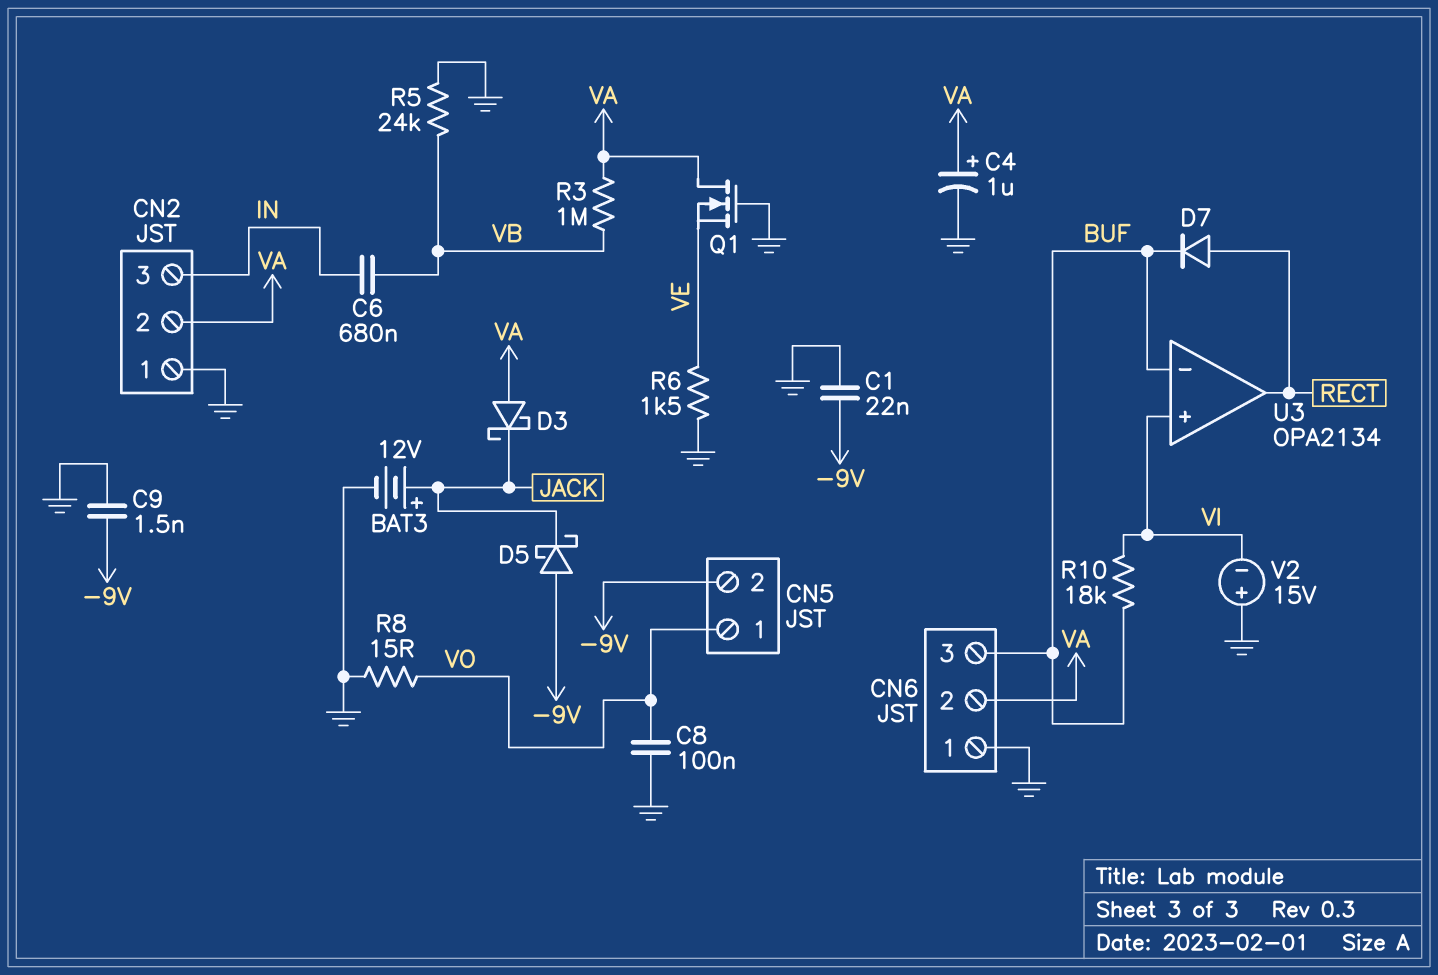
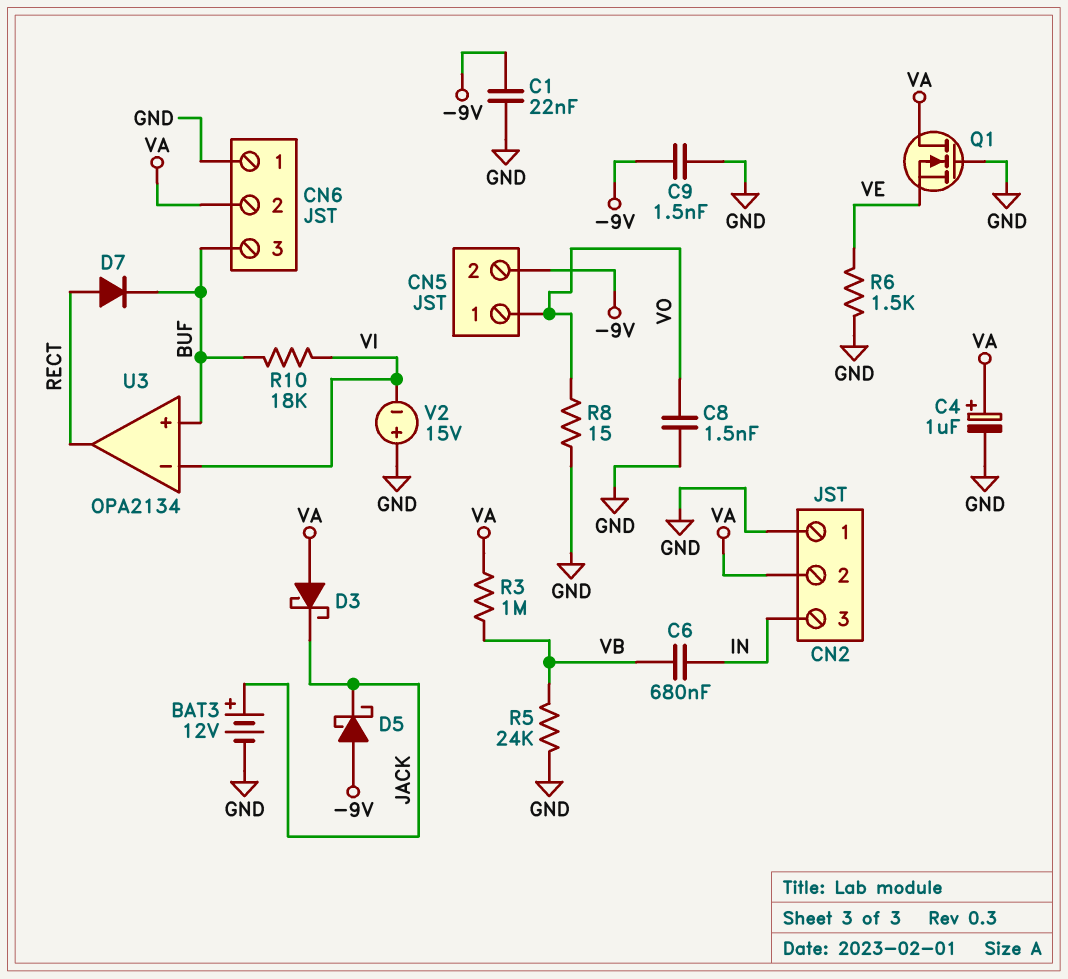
C8: 100nF (GND, VO) -> 1.5nF (GND, VO)
U3 pin in+: VI -> BUF
U3 pin in-: BUF -> VI

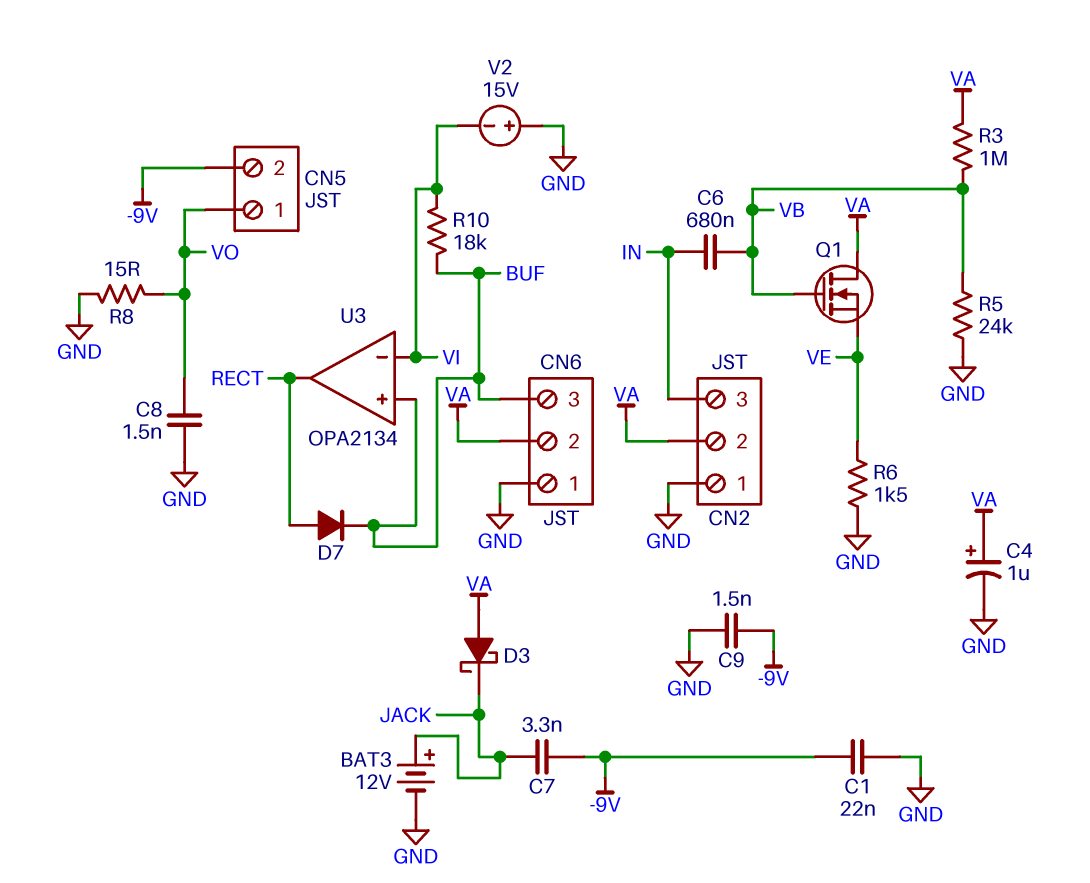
C7: none -> 3.3nF (-9V, JACK)
D5: schottky (A -9V, K JACK) -> none
Q1: NMOS (G GND, D VA, S VE) -> NMOS (G VB, D VA, S VE)

